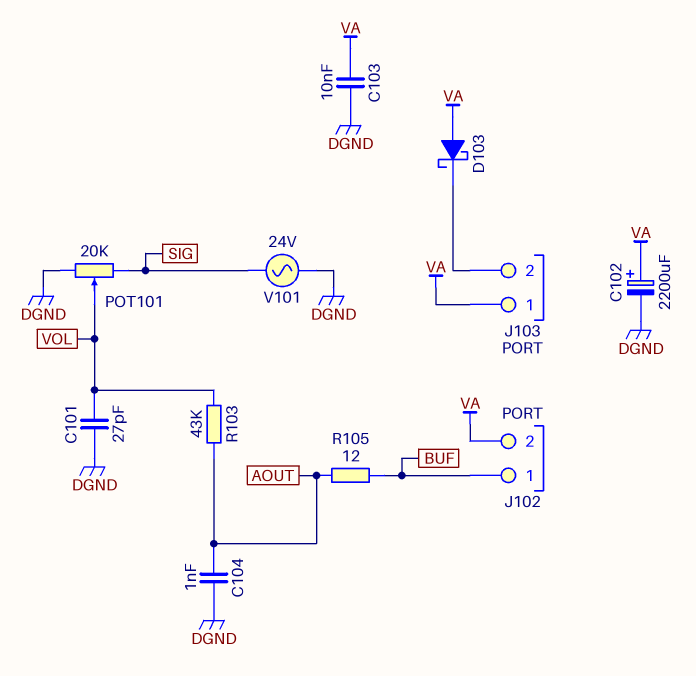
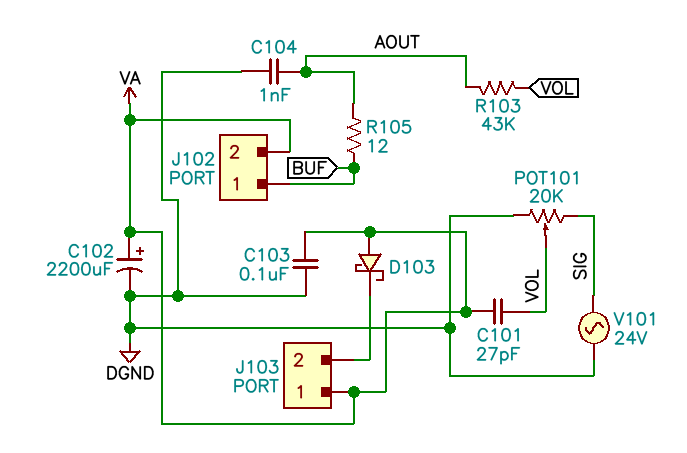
C101: 27pF (DGND, VOL) -> 27pF (VA, VOL)
C103: 10nF (DGND, VA) -> 100nF (DGND, VA)

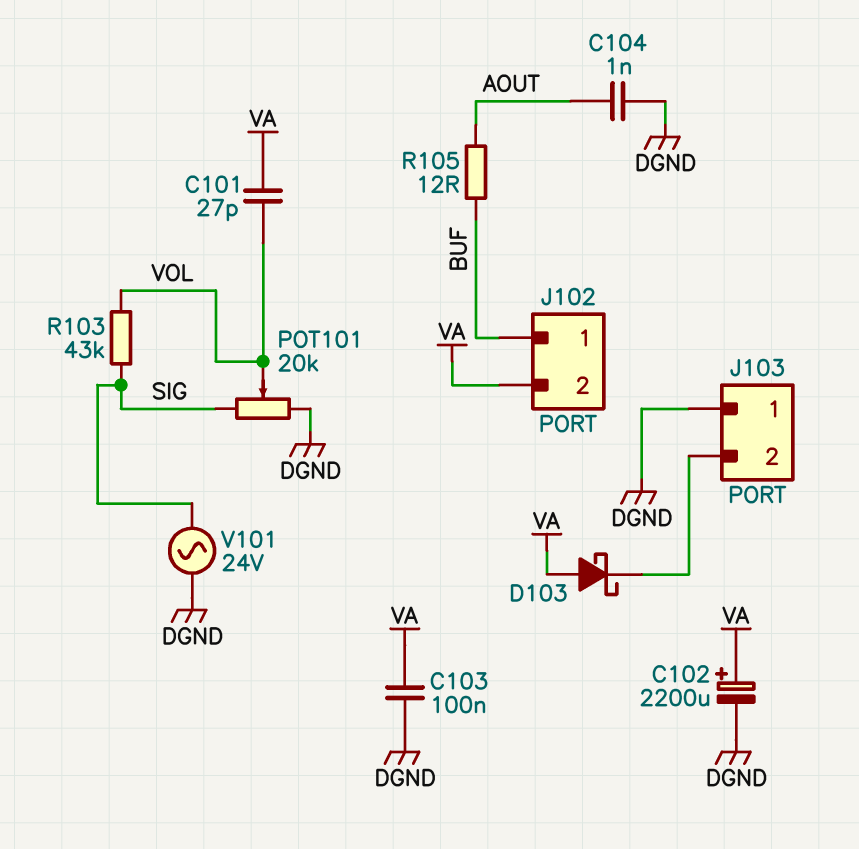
J103 pin 1: VA -> DGND
R103: 43k (AOUT, VOL) -> 43k (SIG, VOL)

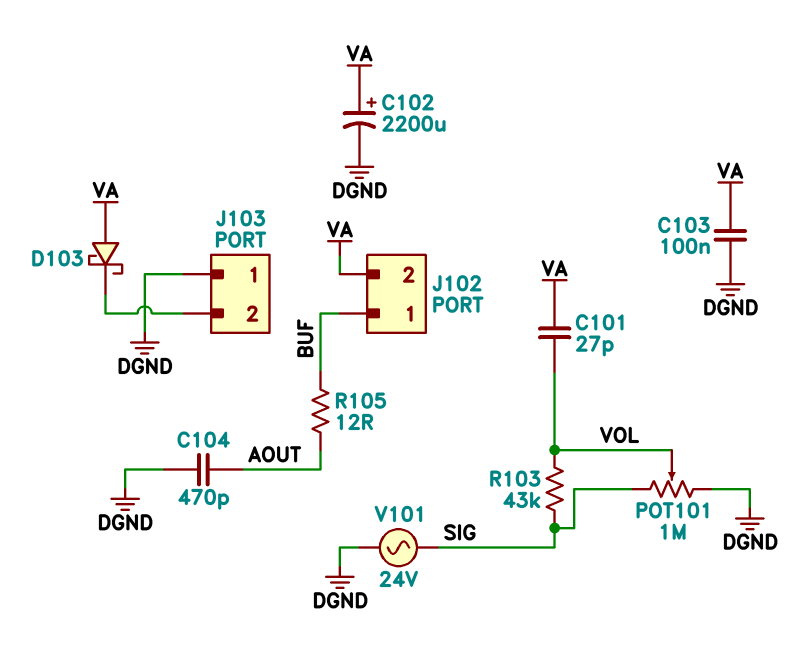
C104: 1nF (AOUT, DGND) -> 470pF (AOUT, DGND)
POT101: 20k (DGND, SIG, wiper VOL) -> 1M (DGND, SIG, wiper VOL)

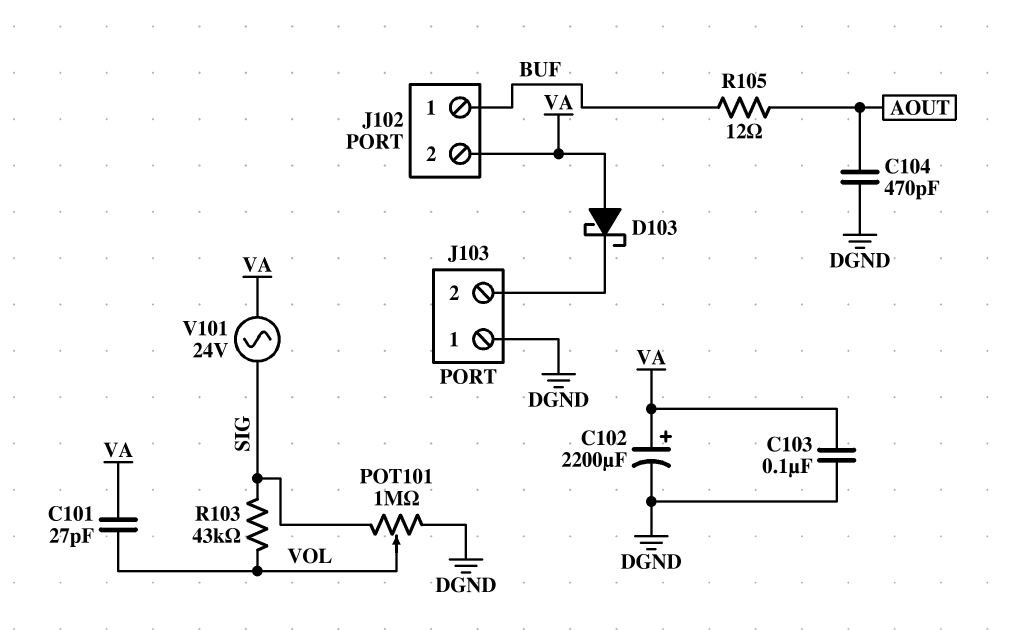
V101: AC 24V (DGND, SIG) -> AC 24V (SIG, VA)

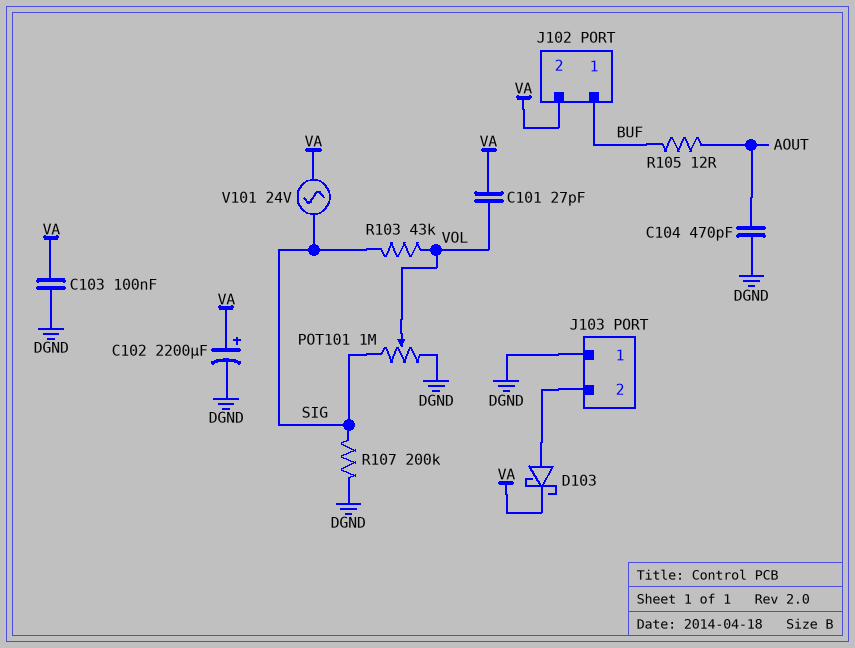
D103: schottky (A VA, K J103/2) -> schottky (A J103/2, K VA)
R107: none -> 200k (DGND, SIG)

